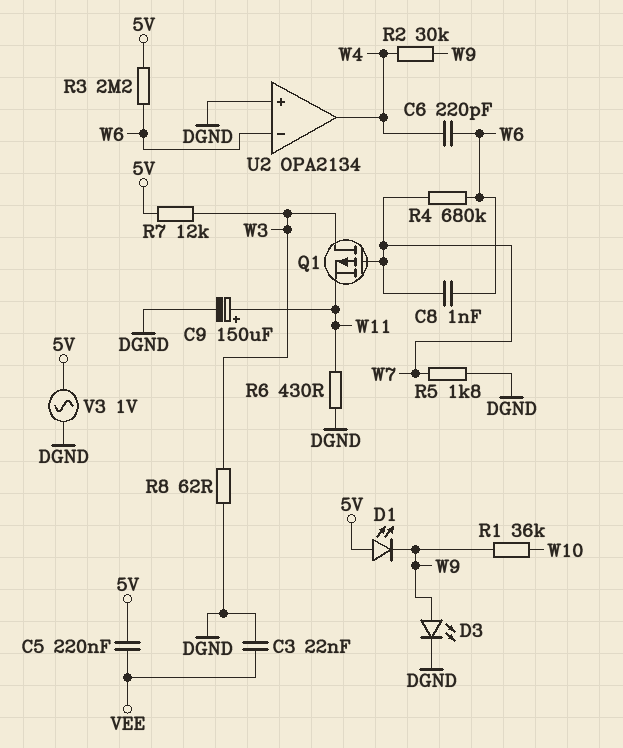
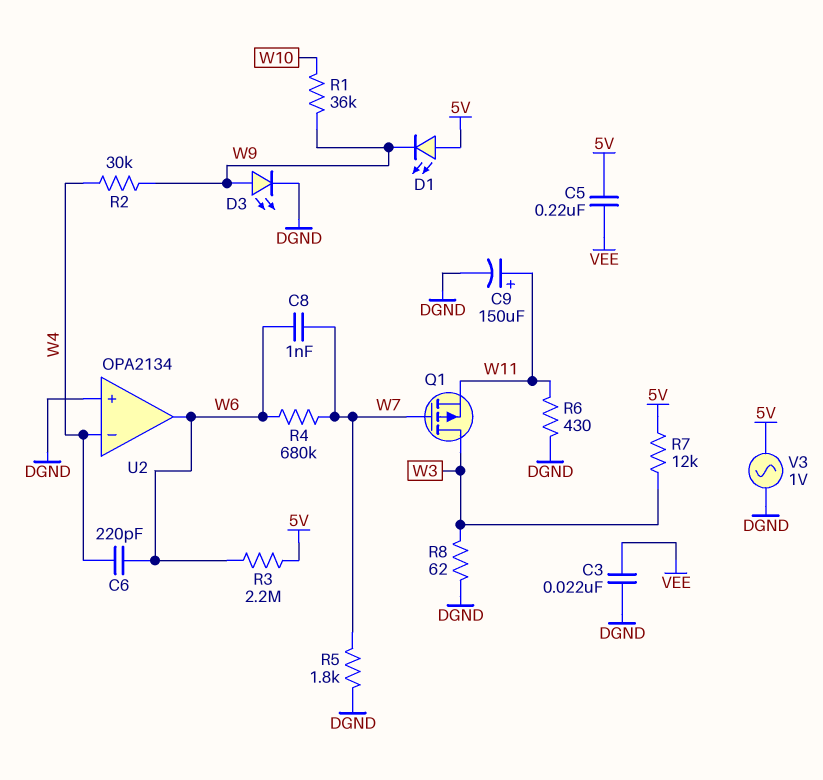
U2 pin in-: W6 -> W4
U2 pin out: W4 -> W6

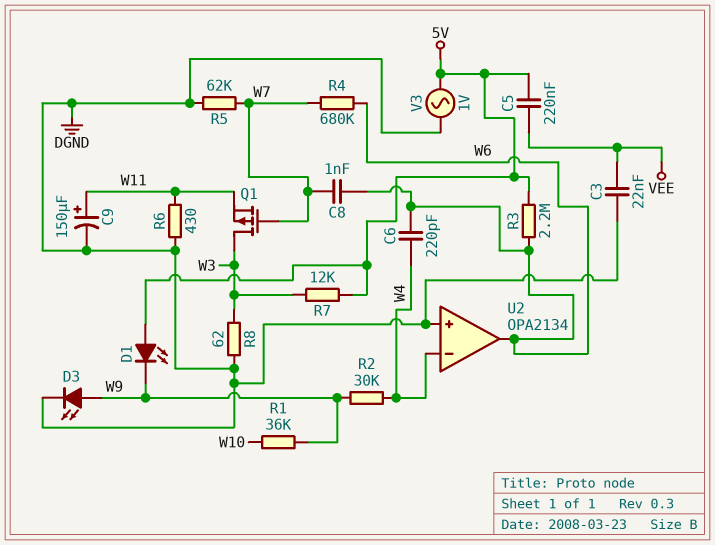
R5: 1.8k (DGND, W7) -> 62k (DGND, W7)

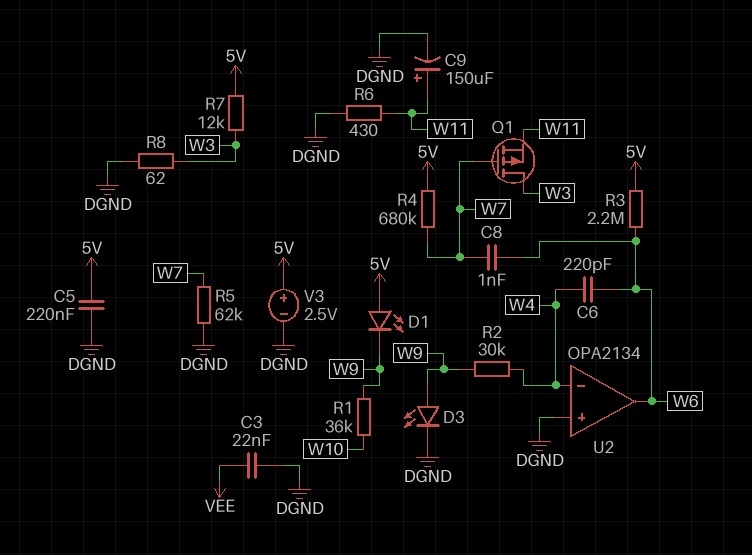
C5: 220nF (5V, VEE) -> 220nF (5V, DGND)
R4: 680k (W6, W7) -> 680k (5V, W7)
V3: AC 1V (5V, DGND) -> 2.5V (plus 5V, minus DGND)

